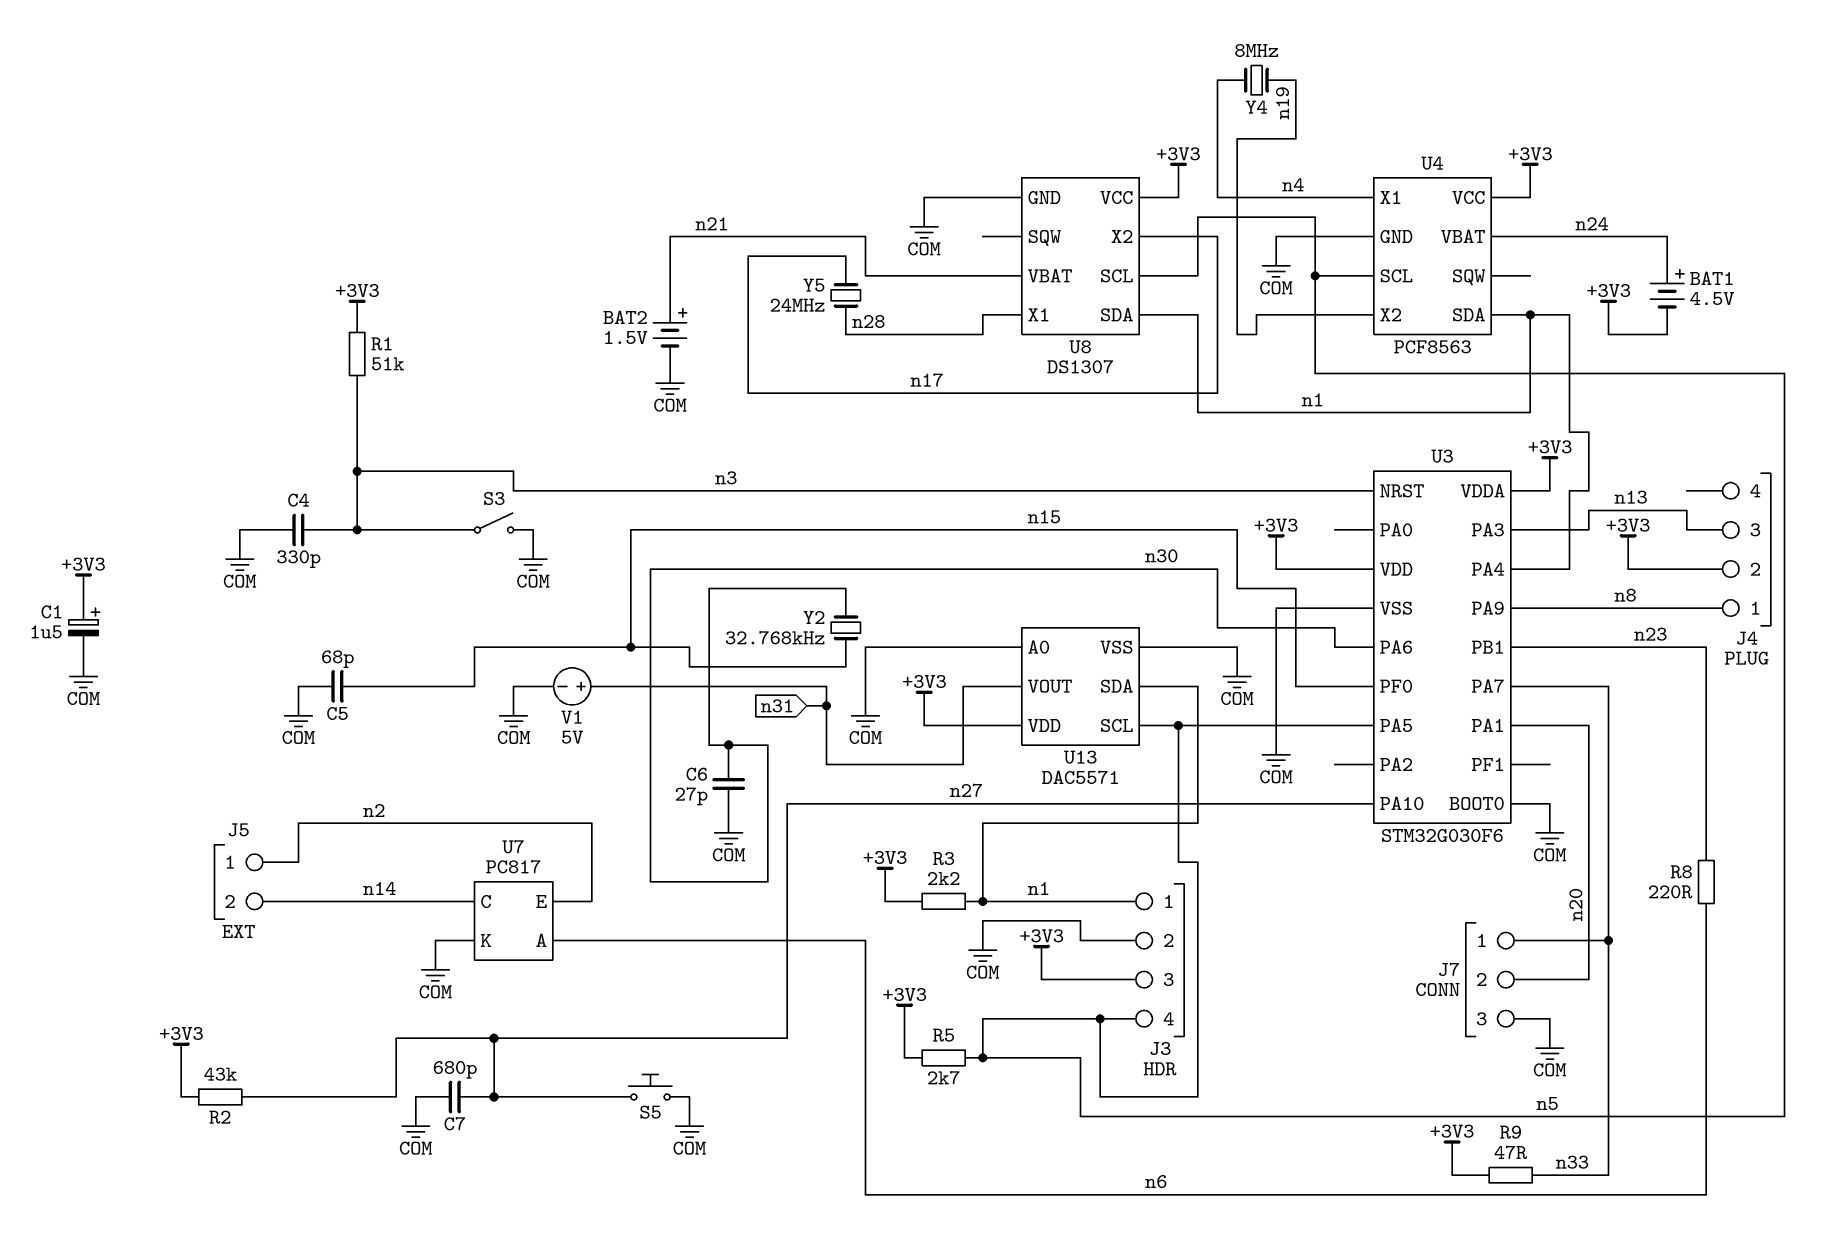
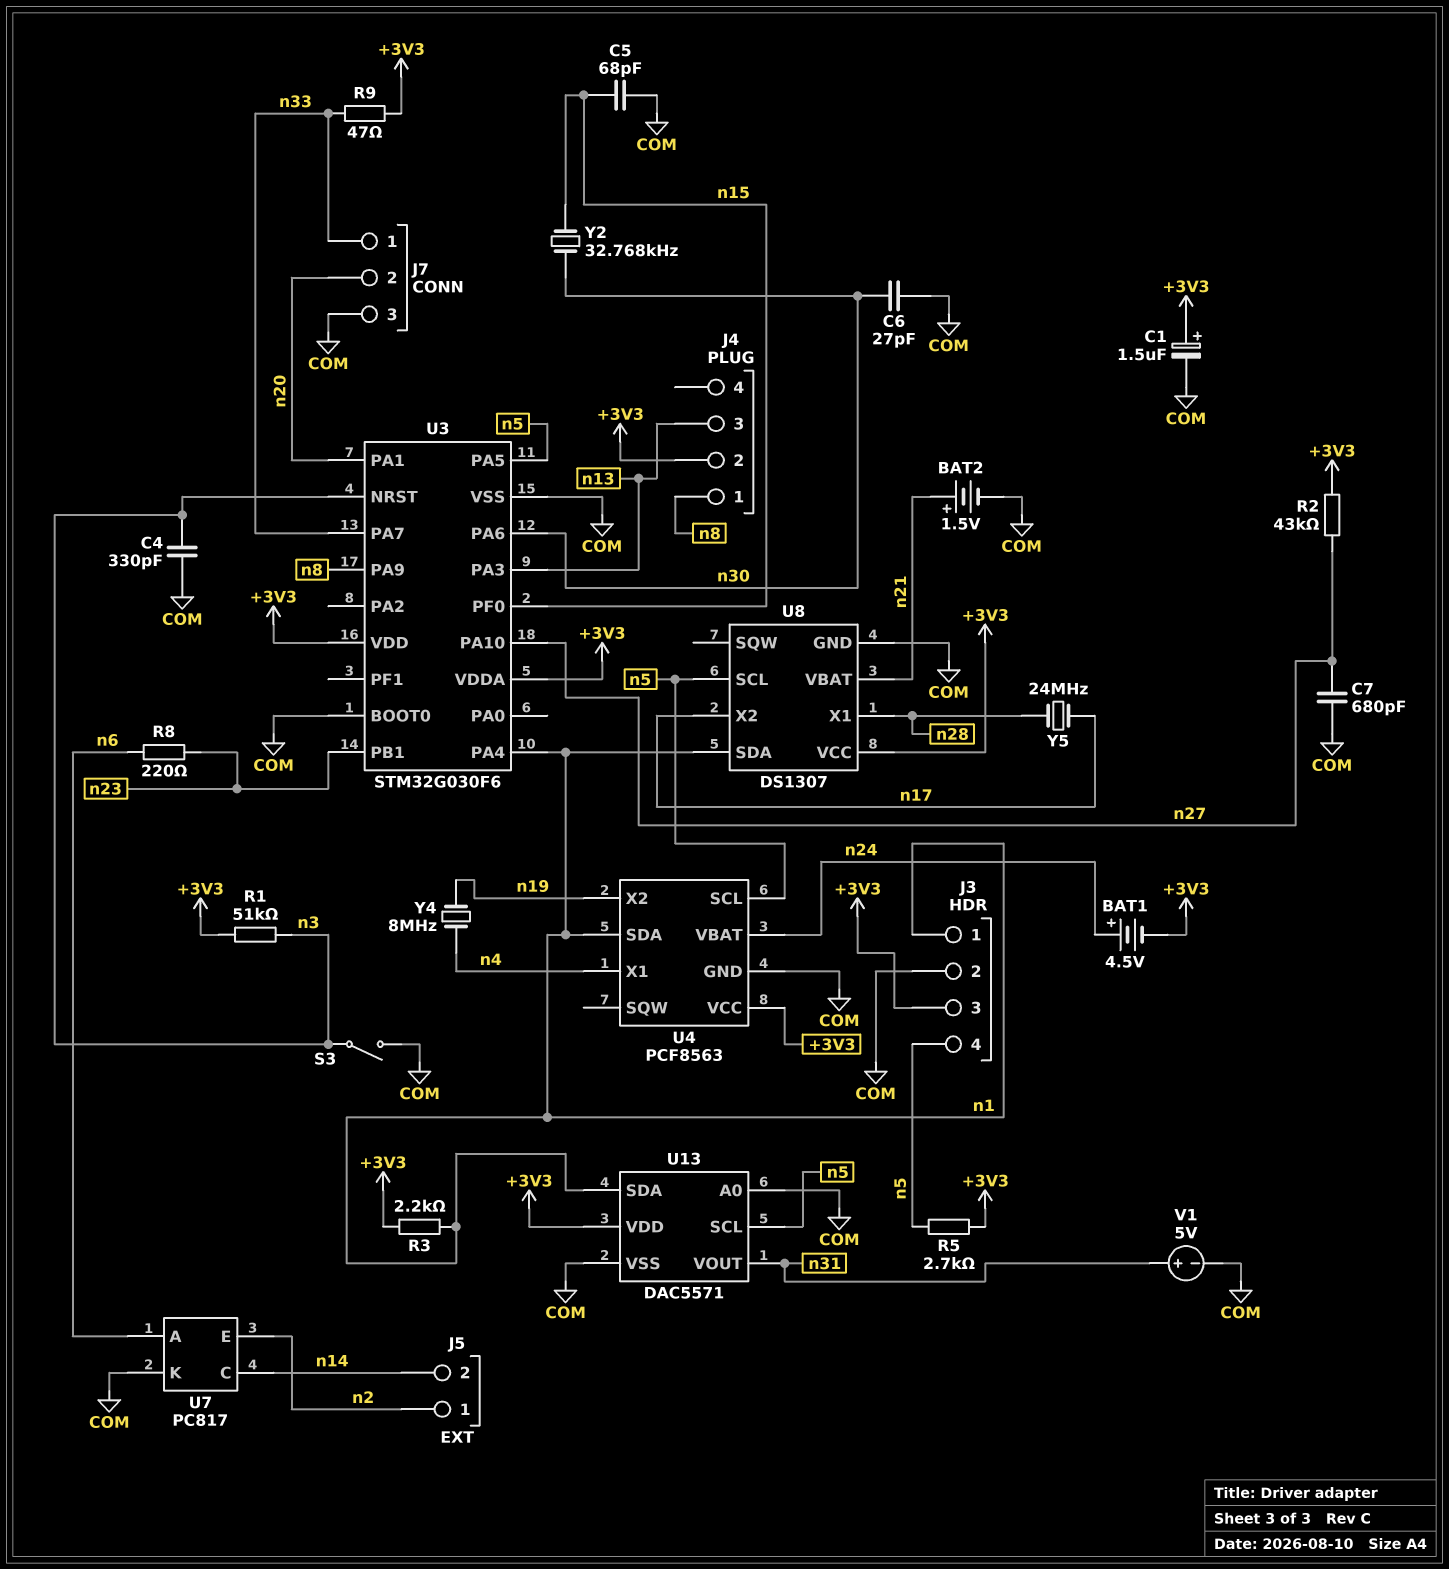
S5: button (COM, n27) -> none

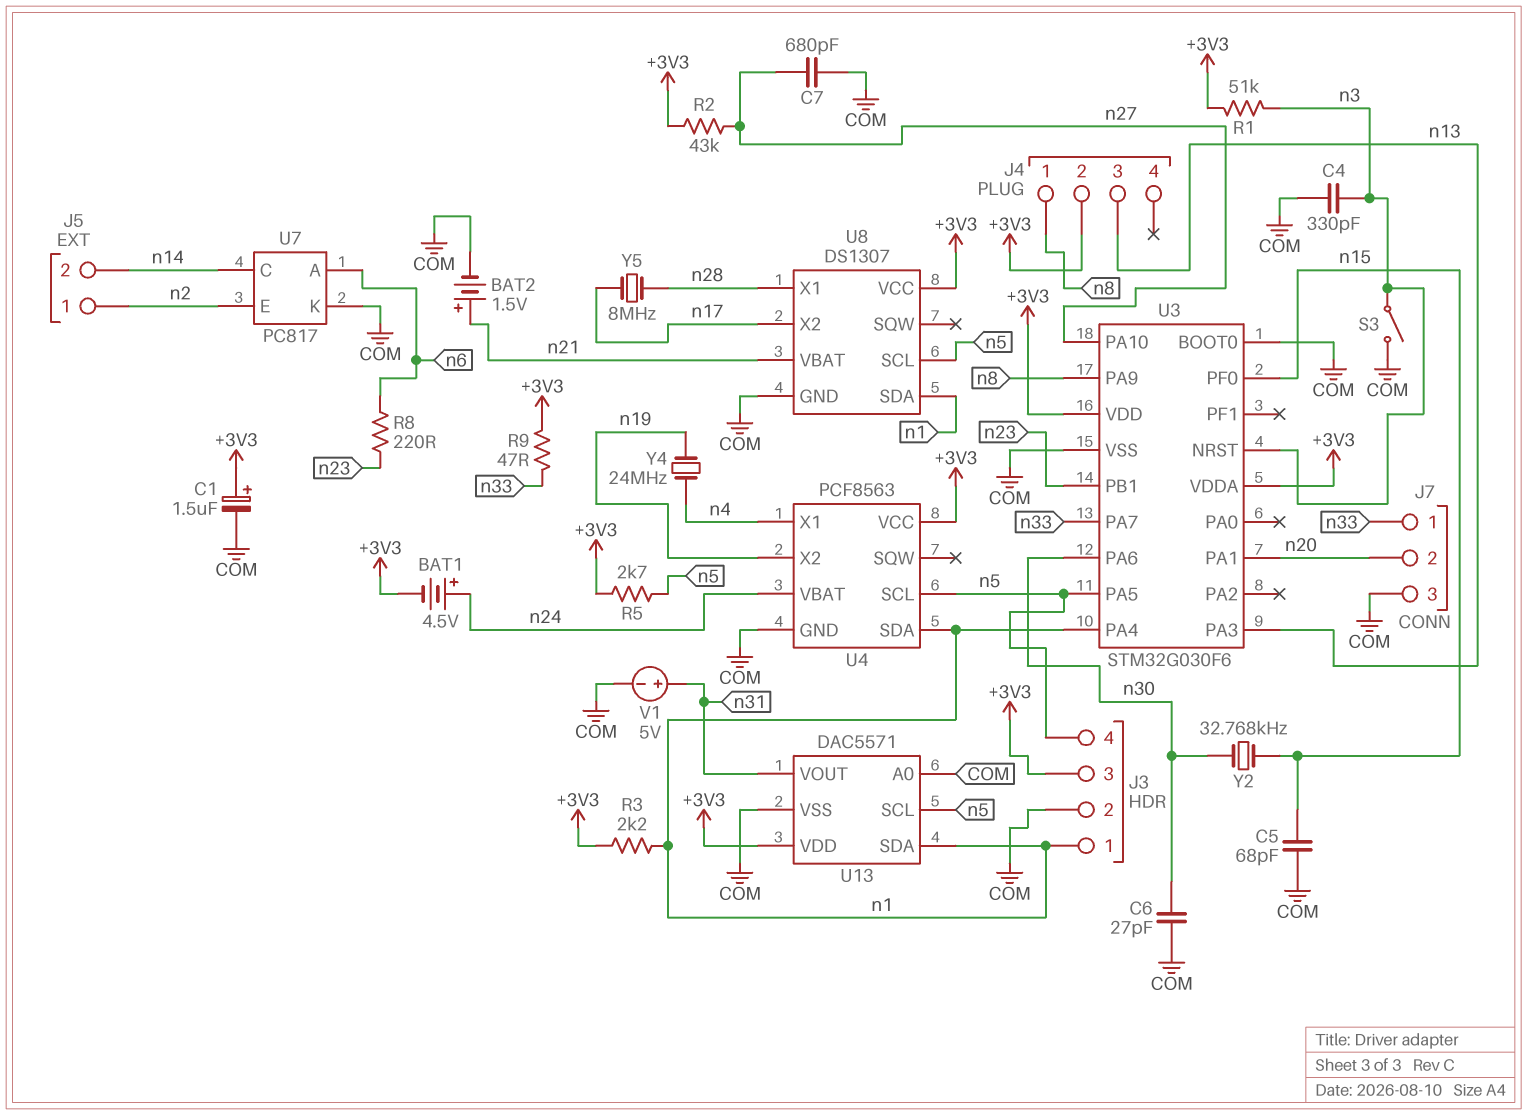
Y4: 8MHz (n4, n19) -> 24MHz (n4, n19)
Y5: 24MHz (n17, n28) -> 8MHz (n17, n28)

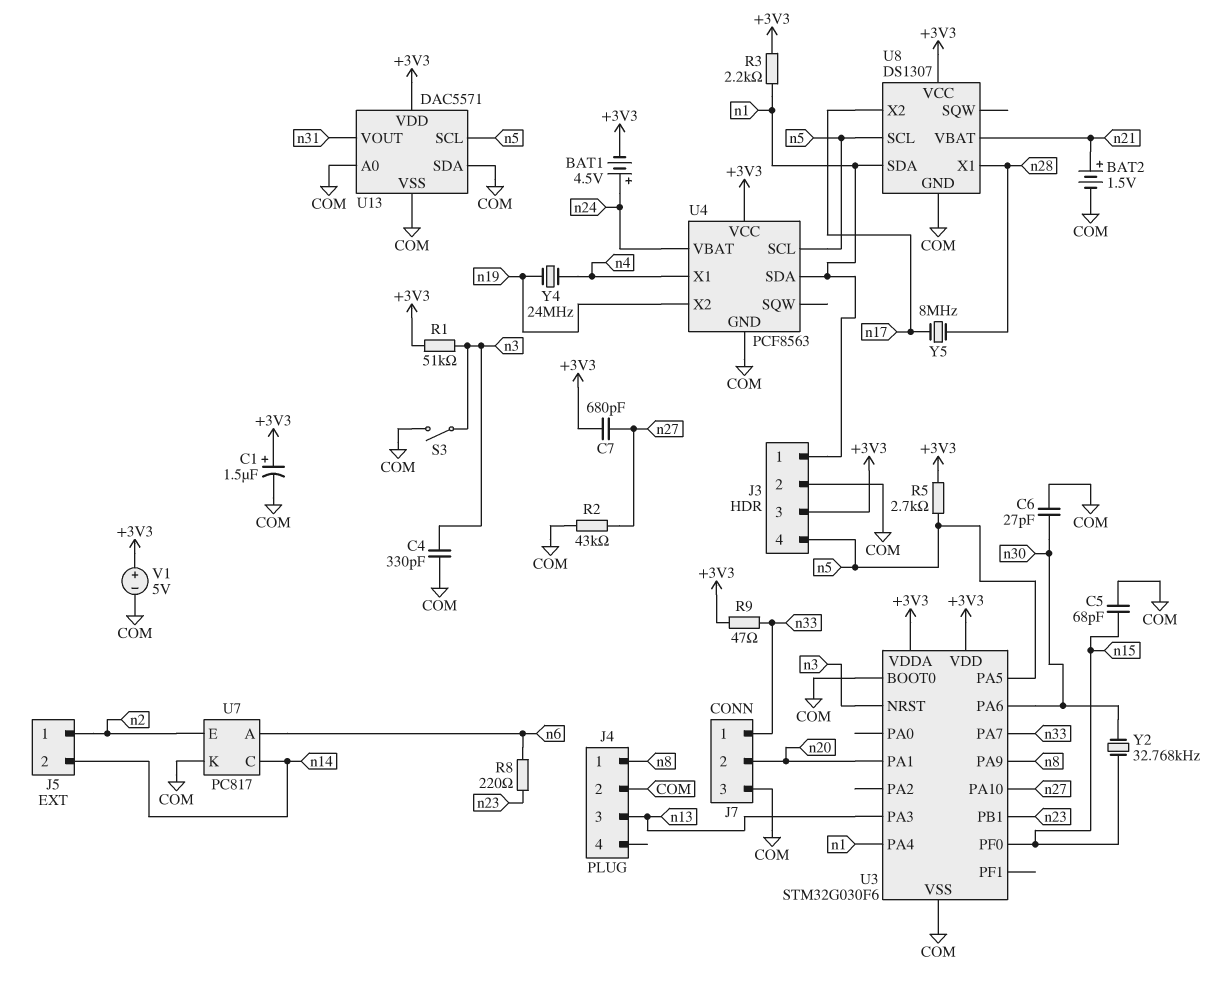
C7: 680pF (COM, n27) -> 680pF (+3V3, n27)
J4 pin 2: +3V3 -> COM
R2: 43k (+3V3, n27) -> 43k (COM, n27)
U13 pin SDA: n1 -> COM
V1: 5V (plus n31, minus COM) -> 5V (plus +3V3, minus COM)

